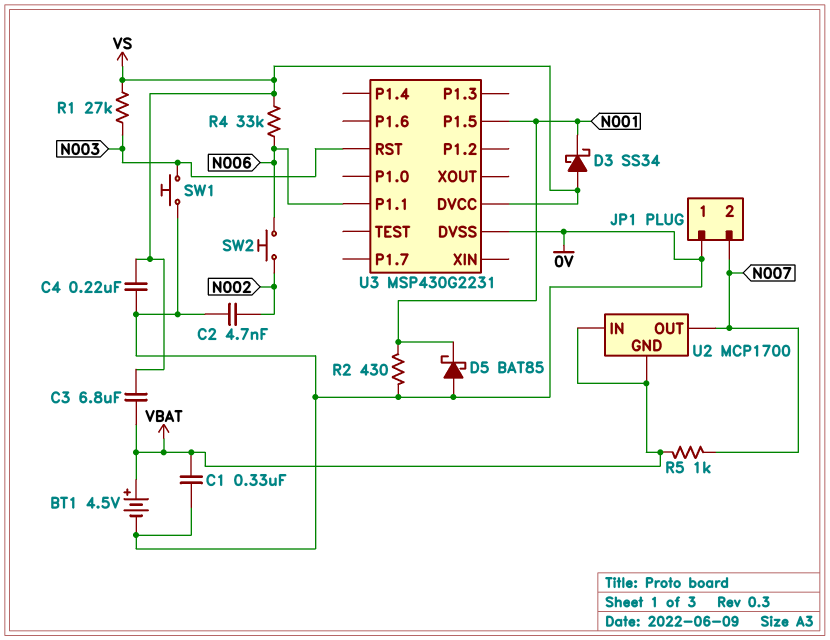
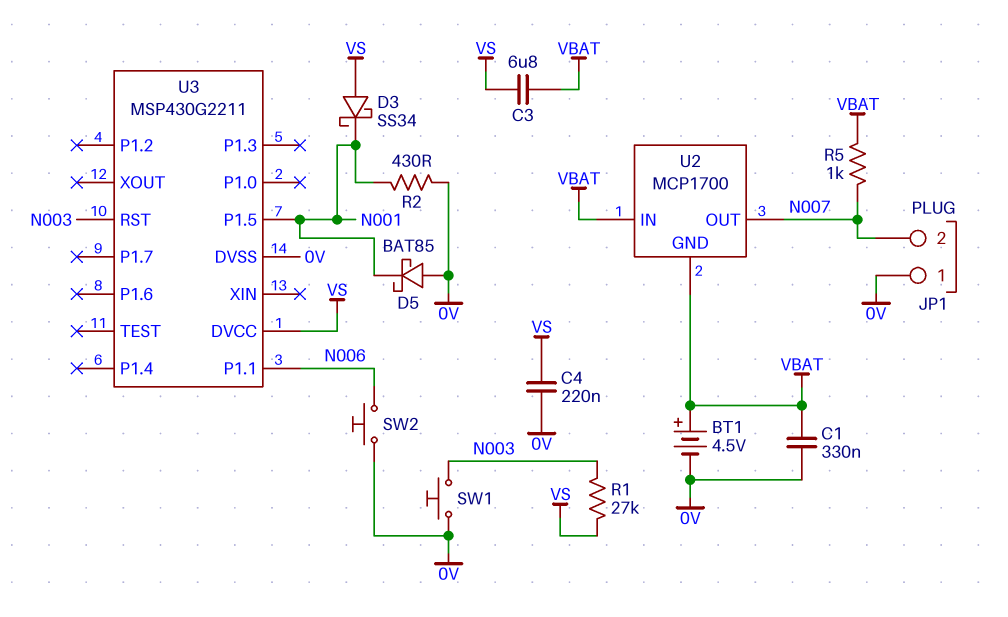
C2: 4.7nF (0V, N002) -> none
R4: 33k (N006, VS) -> none
SW2: button (N002, N006) -> button (0V, N006)
U3: MSP430G2231 -> MSP430G2211

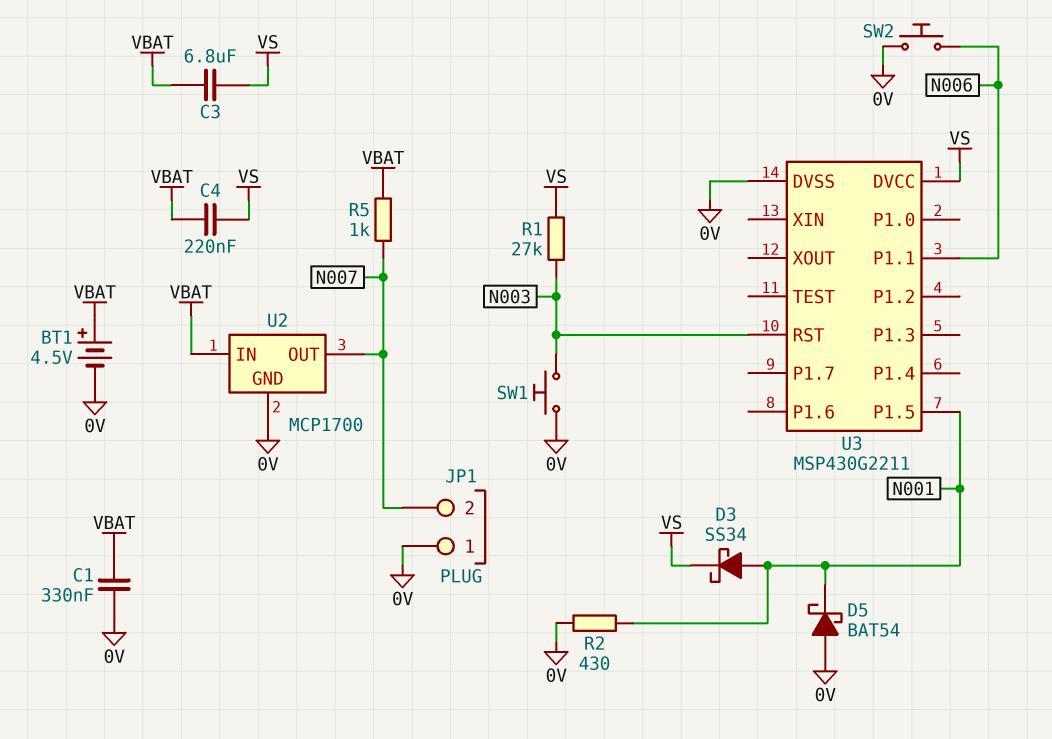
C4: 220nF (0V, VS) -> 220nF (VBAT, VS)
D3: schottky SS34 (A VS, K N001) -> schottky SS34 (A N001, K VS)
D5: schottky BAT85 (A 0V, K N001) -> schottky BAT54 (A 0V, K N001)
U2 pin GND: VBAT -> 0V

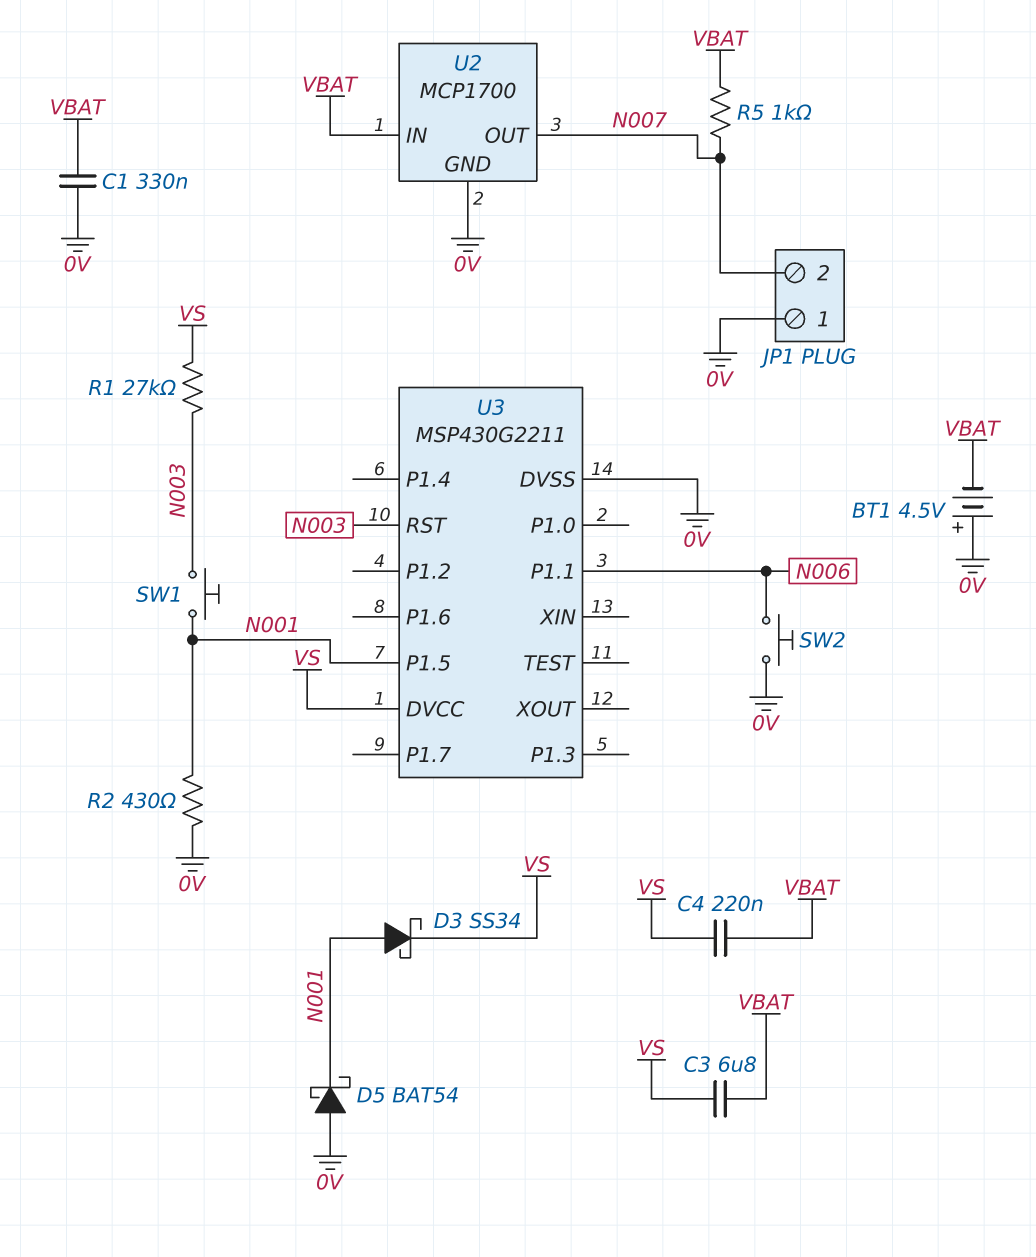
BT1: 4.5V (plus VBAT, minus 0V) -> 4.5V (plus 0V, minus VBAT)
SW1: button (0V, N003) -> button (N001, N003)

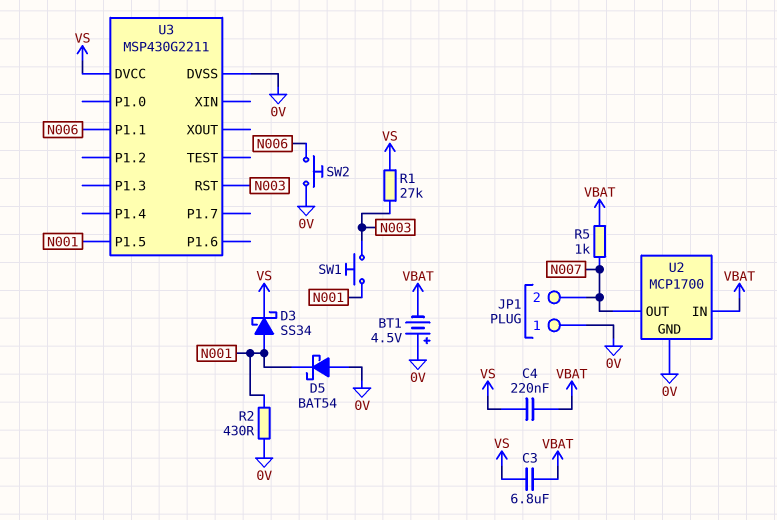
C1: 330nF (0V, VBAT) -> none

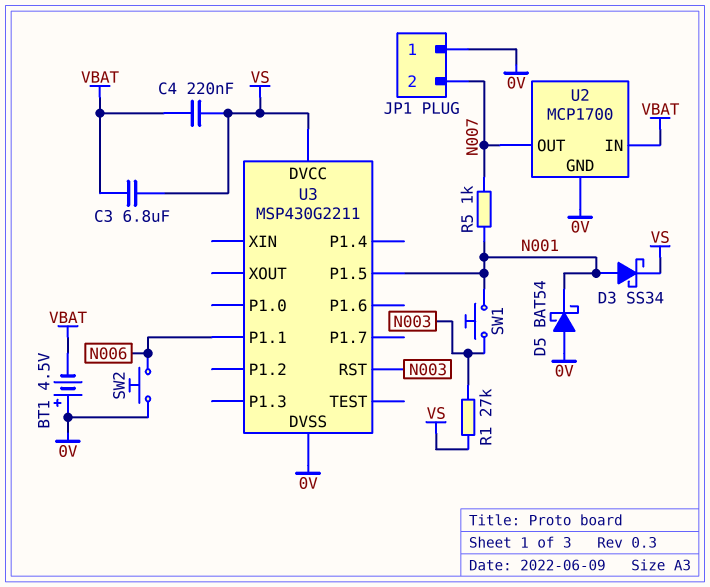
R2: 430 (0V, N001) -> none
R5: 1k (N007, VBAT) -> 1k (N001, N007)

